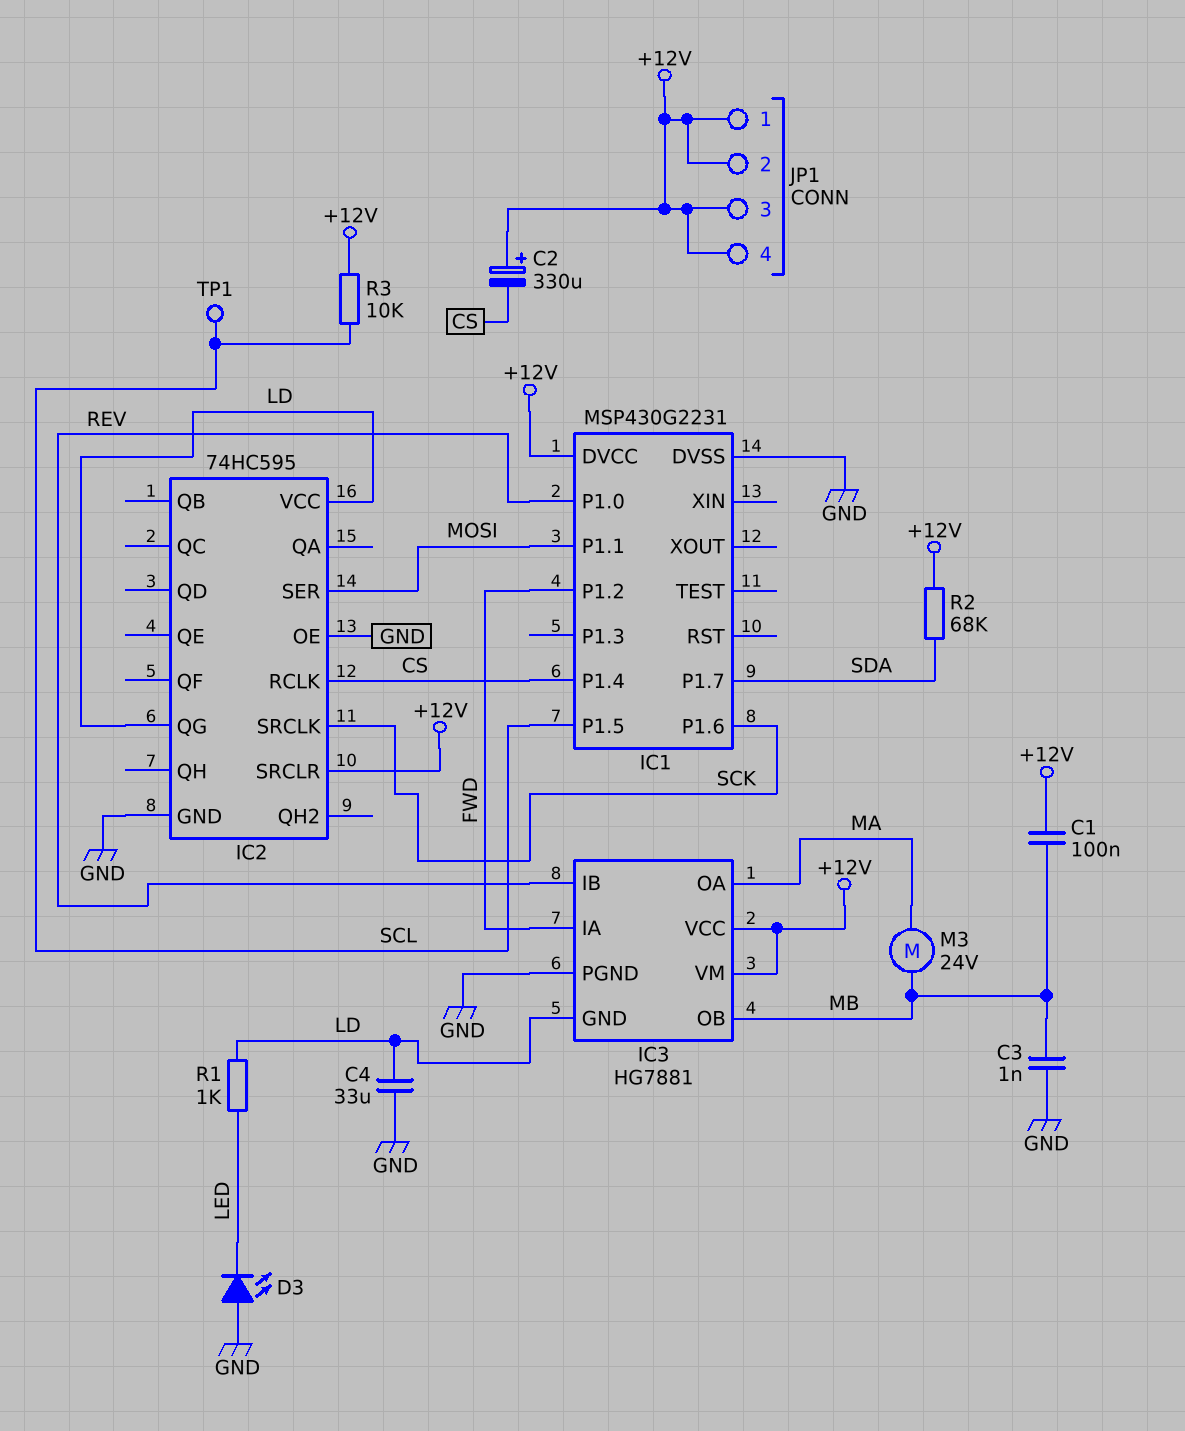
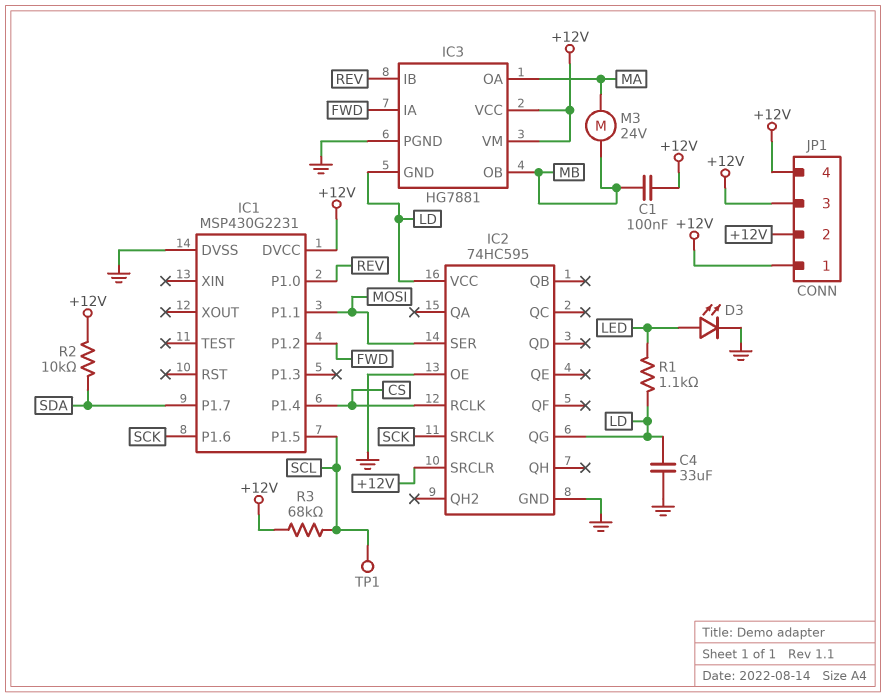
C2: 330uF (plus +12V, minus CS) -> none
C3: 1nF (GND, MB) -> none
D3: LED (A GND, K LED) -> LED (A LED, K GND)
R1: 1k (LD, LED) -> 1.1k (LD, LED)
R2: 68k (+12V, SDA) -> 10k (+12V, SDA)
R3: 10k (+12V, SCL) -> 68k (+12V, SCL)

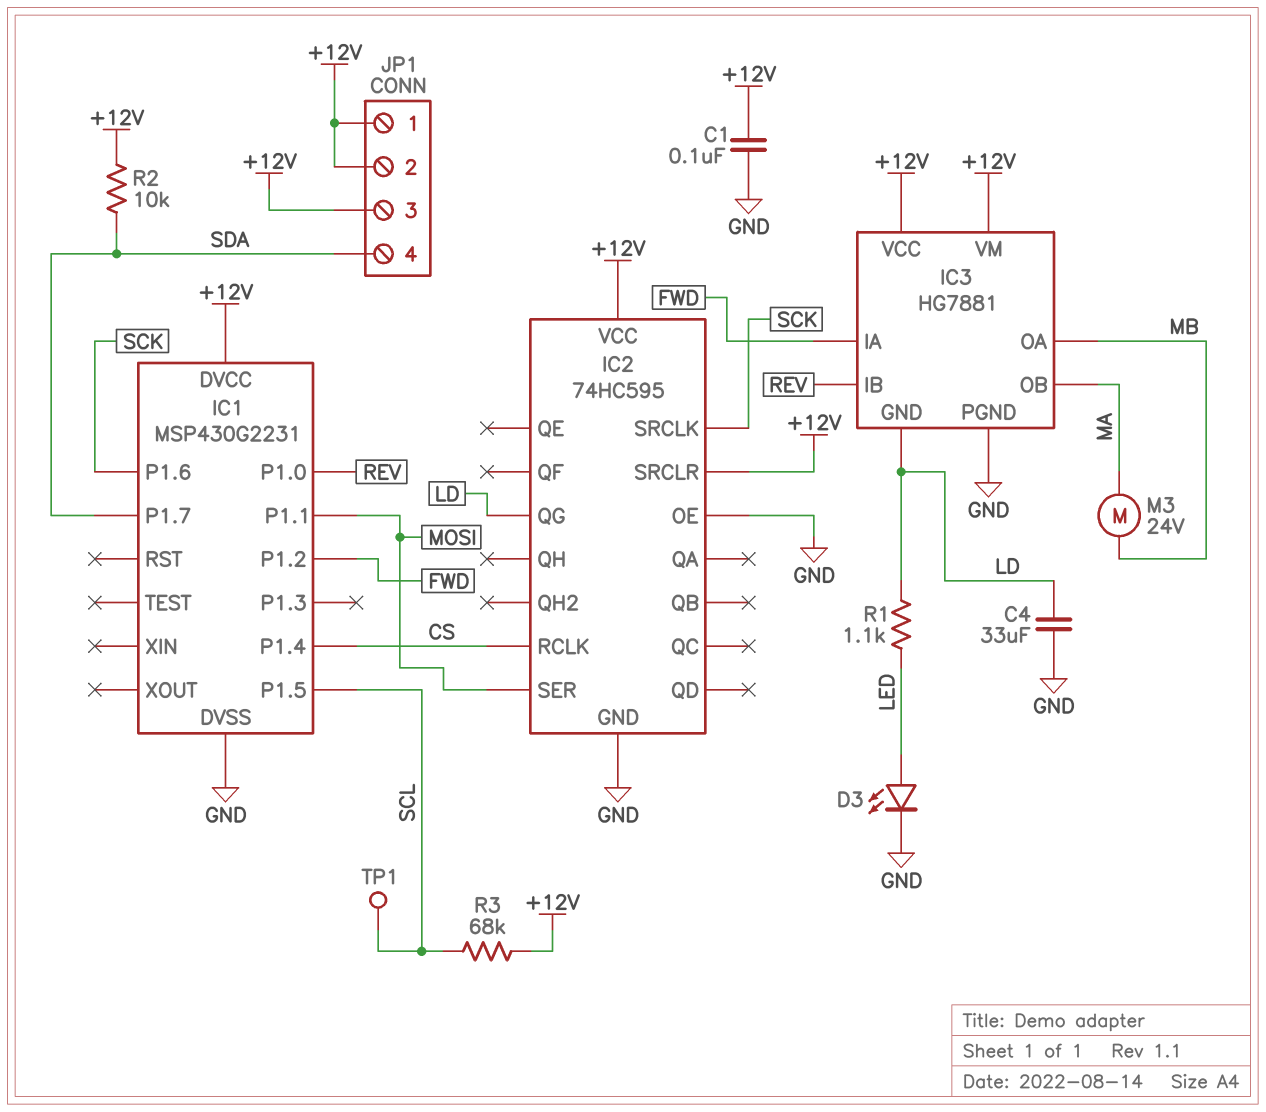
C1: 100nF (+12V, MB) -> 100nF (+12V, GND)
IC2 pin VCC: LD -> +12V
IC3 pin OA: MA -> MB
IC3 pin OB: MB -> MA
JP1 pin 4: +12V -> SDA

